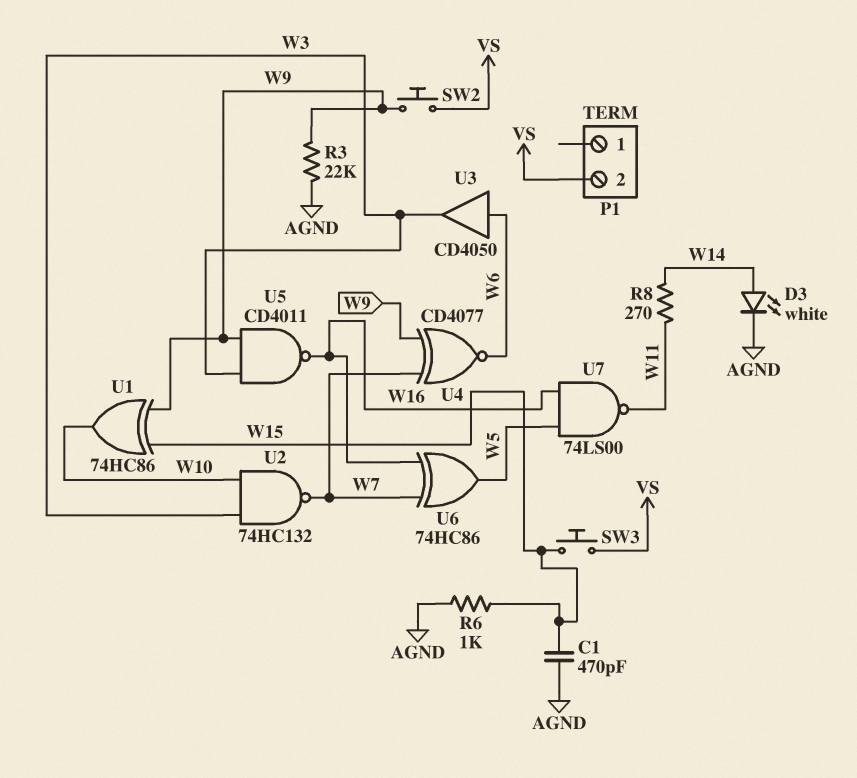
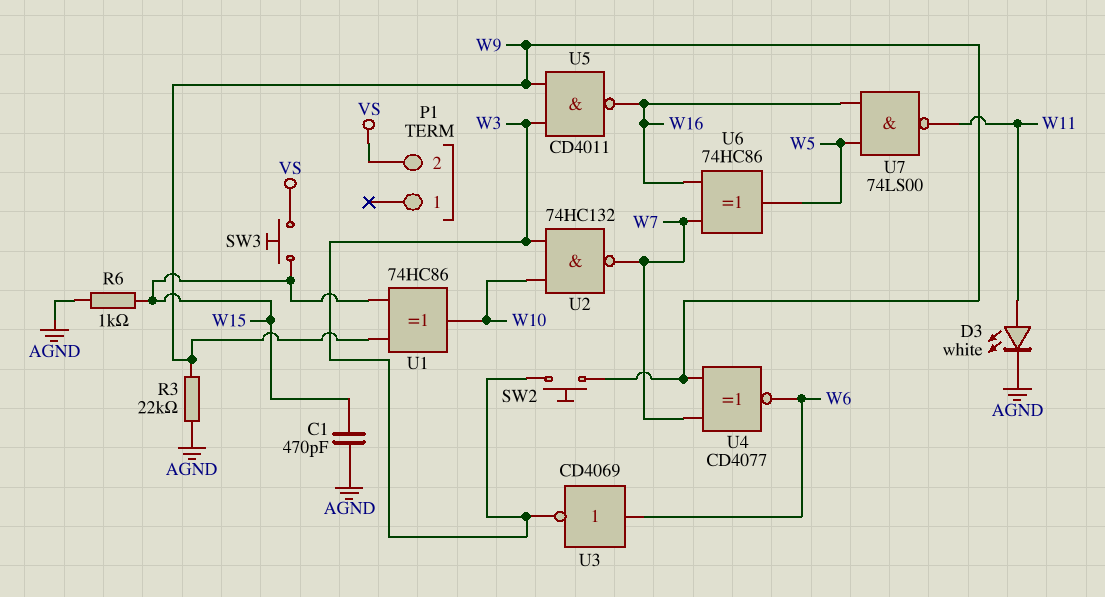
D3: LED white (A W14, K AGND) -> LED white (A W11, K AGND)
R8: 270 (W11, W14) -> none
SW2: button (VS, W9) -> button (W3, W9)
U3: buffer CD4050 (in W6, out W3) -> NOT CD4069 (in W6, out W3)

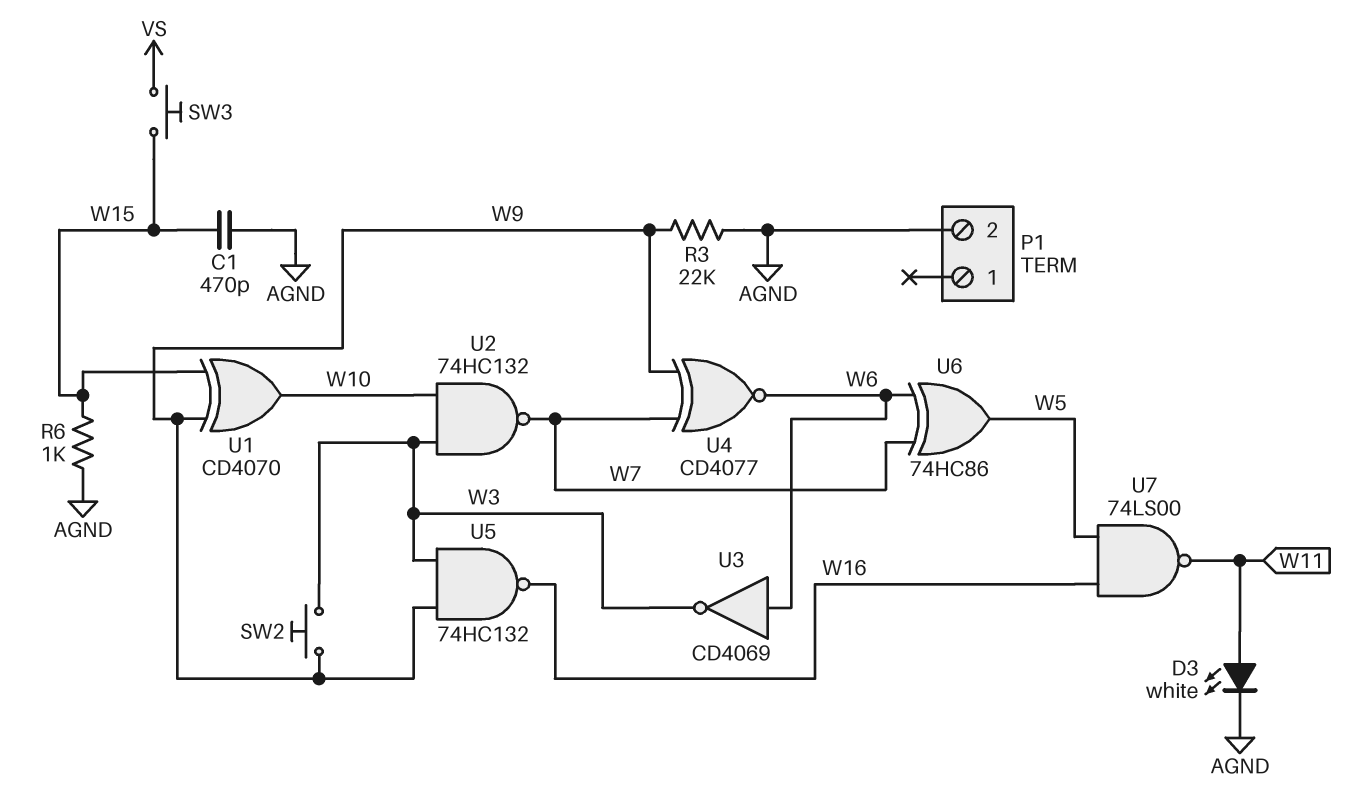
P1 pin 2: VS -> AGND
U1: XOR 74HC86 (in W9, in W15, out W10) -> XOR CD4070 (in W9, in W15, out W10)
U5: NAND CD4011 (in W3, in W9, out W16) -> NAND 74HC132 (in W3, in W9, out W16)
U6: XOR 74HC86 (in W7, in W16, out W5) -> XOR 74HC86 (in W6, in W7, out W5)

